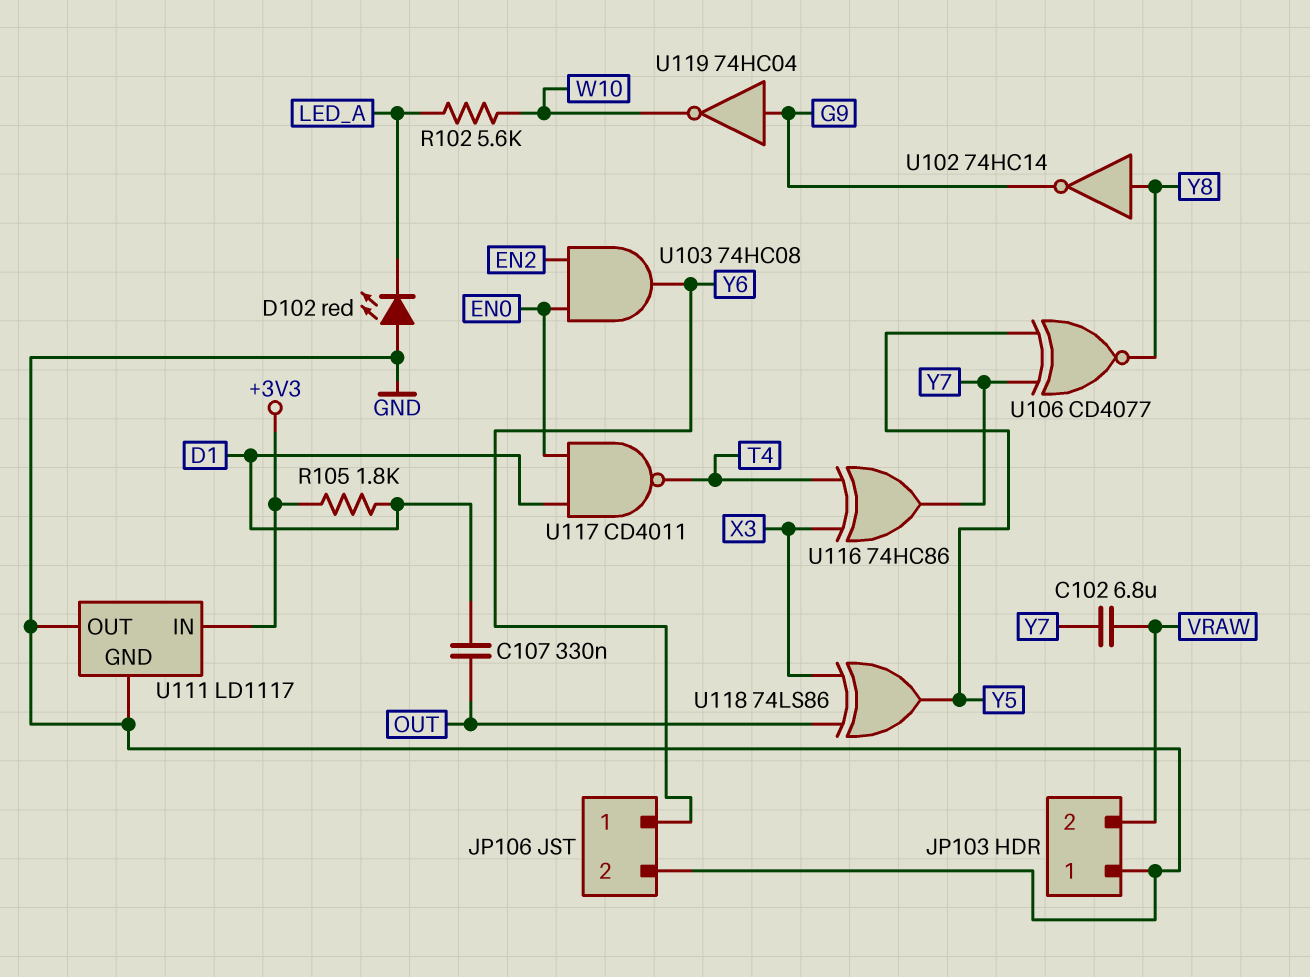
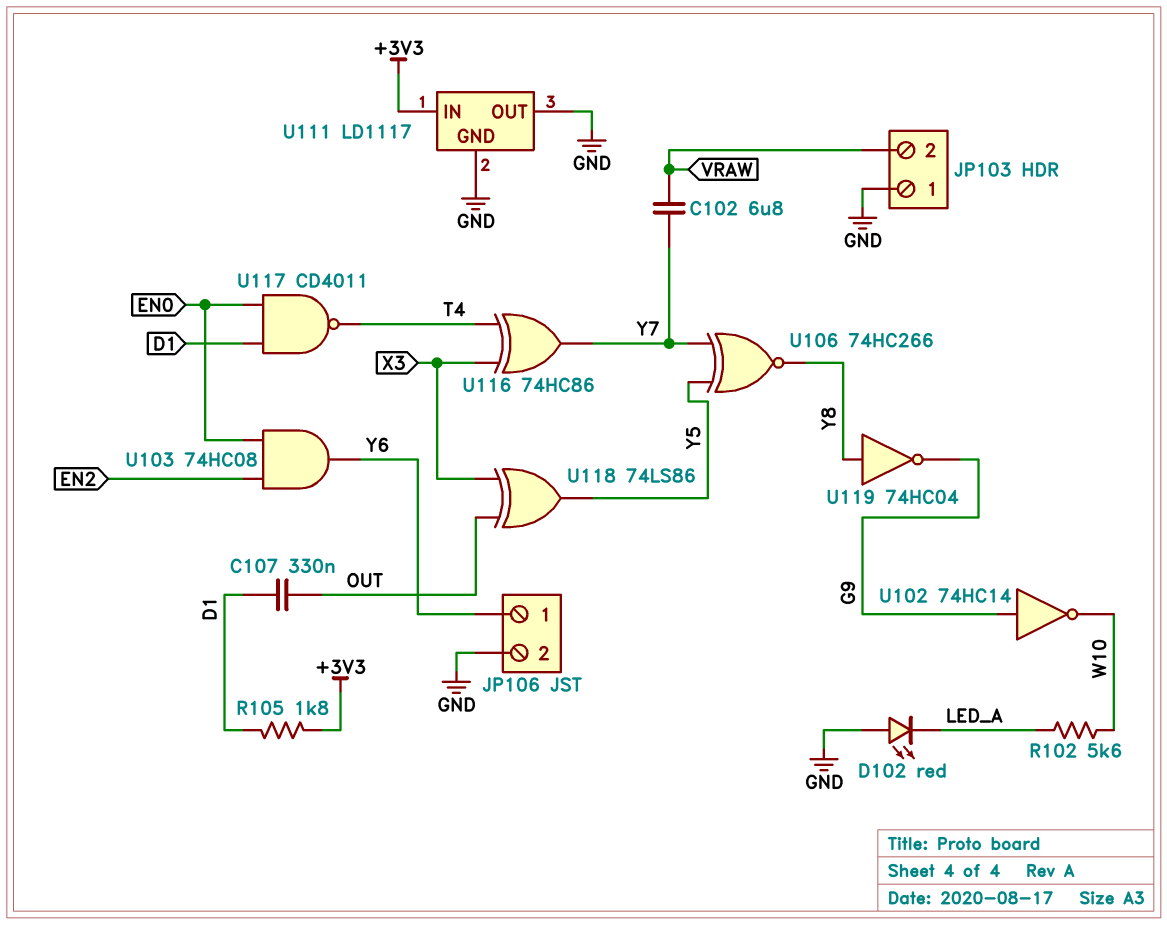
U102: NOT 74HC14 (in Y8, out G9) -> NOT 74HC14 (in G9, out W10)
U106: XNOR CD4077 (in Y5, in Y7, out Y8) -> XNOR 74HC266 (in Y5, in Y7, out Y8)
U119: NOT 74HC04 (in G9, out W10) -> NOT 74HC04 (in Y8, out G9)

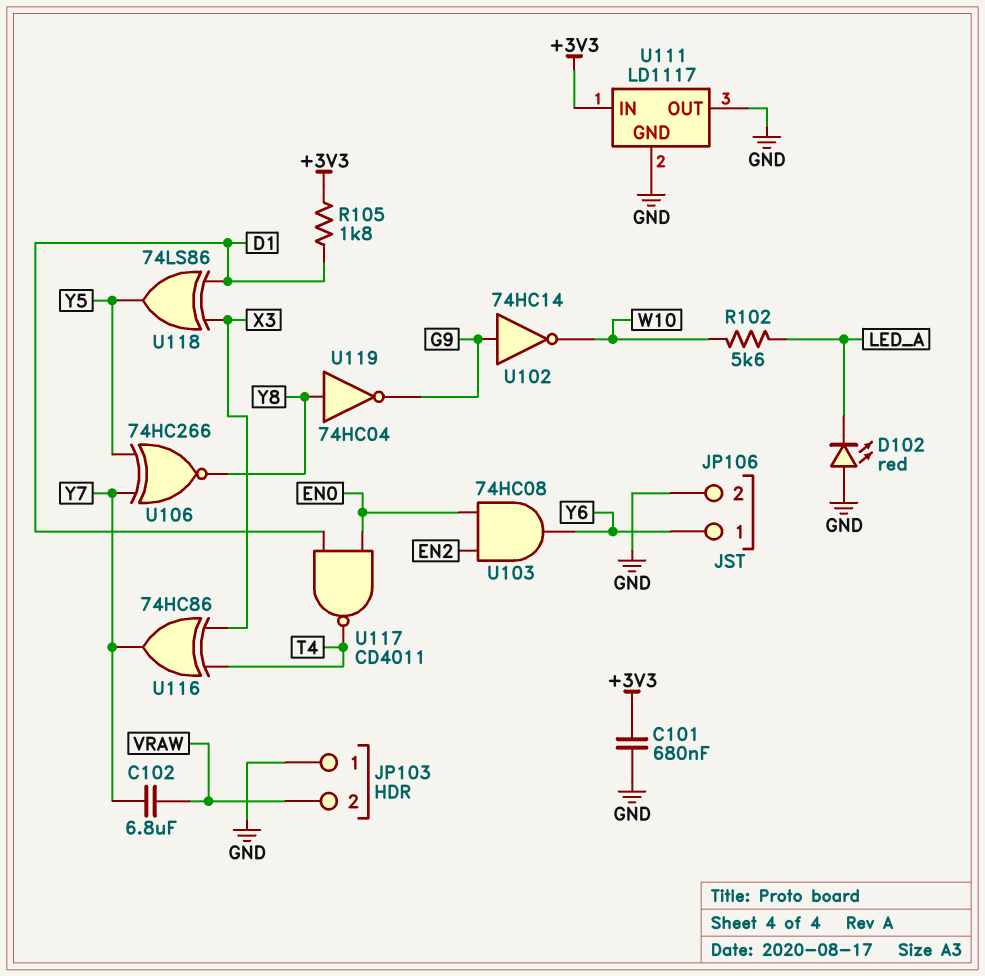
C101: none -> 680nF (+3V3, GND)
C107: 330nF (D1, OUT) -> none
U118: XOR 74LS86 (in OUT, in X3, out Y5) -> XOR 74LS86 (in D1, in X3, out Y5)

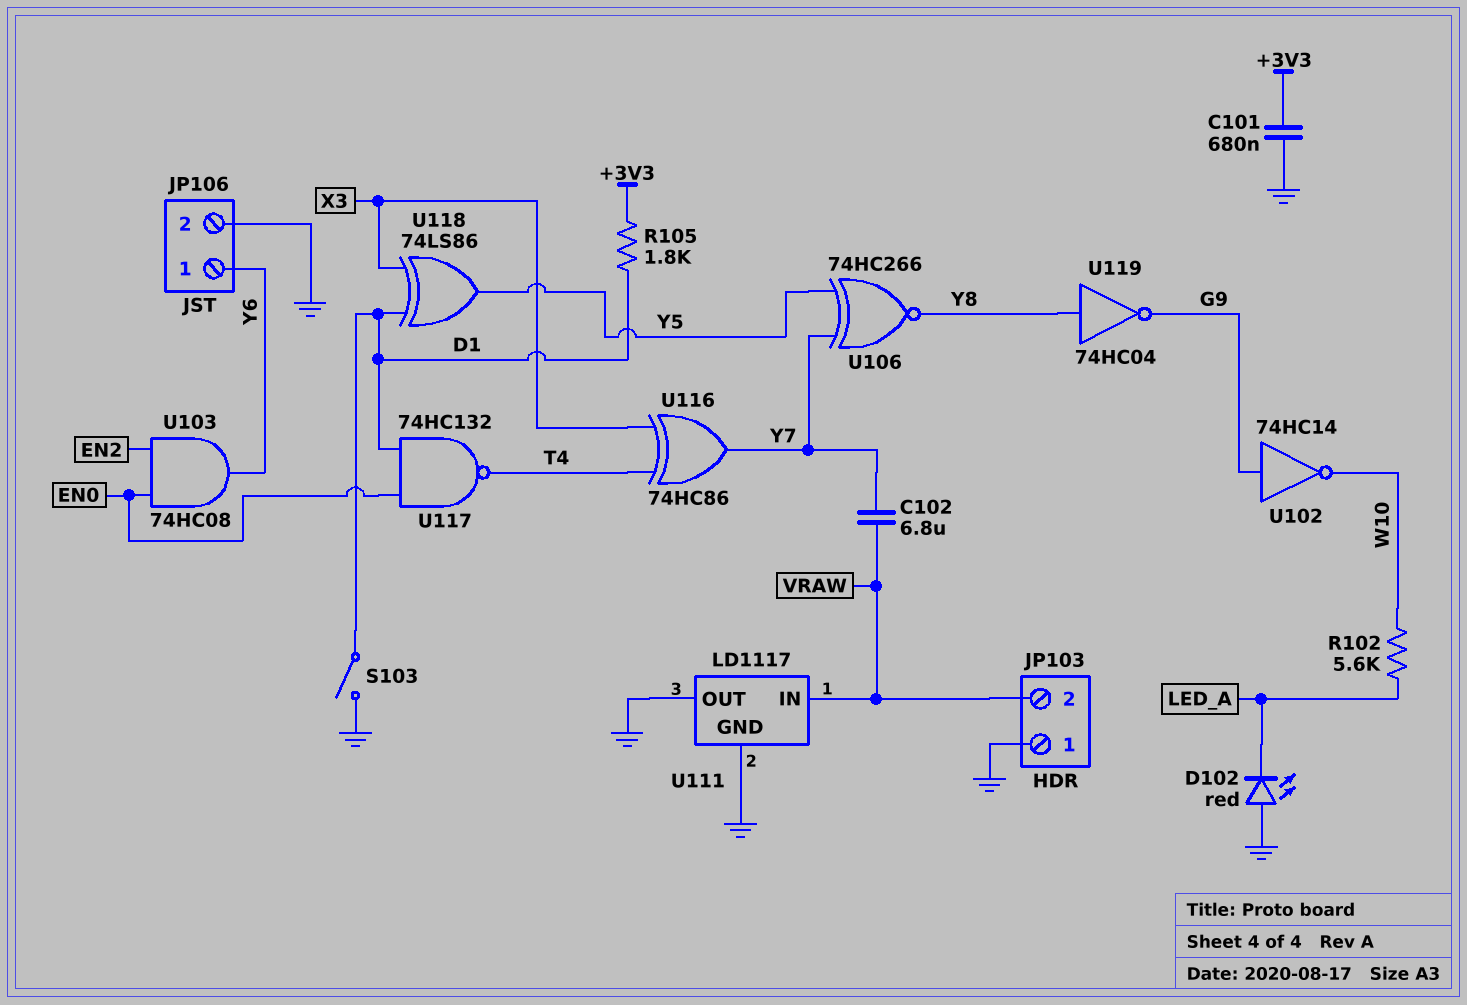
S103: none -> switch (D1, GND)
U111 pin IN: +3V3 -> VRAW
U117: NAND CD4011 (in D1, in EN0, out T4) -> NAND 74HC132 (in D1, in EN0, out T4)

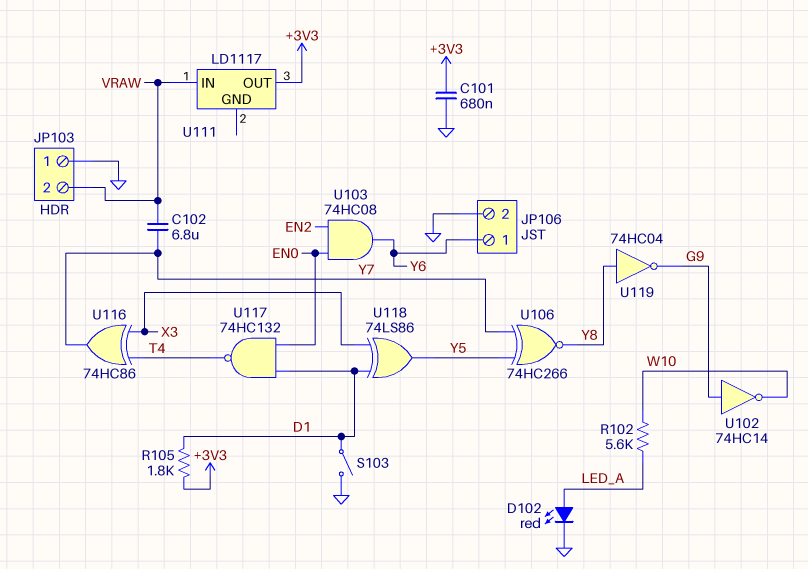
D102: LED red (A GND, K LED_A) -> LED red (A LED_A, K GND)
U111 pin GND: GND -> none
U111 pin OUT: GND -> +3V3

